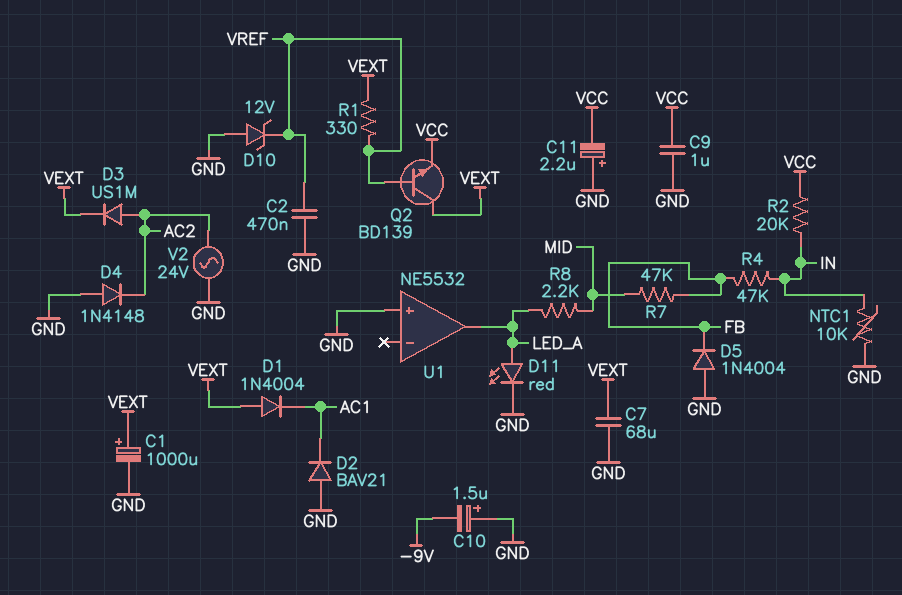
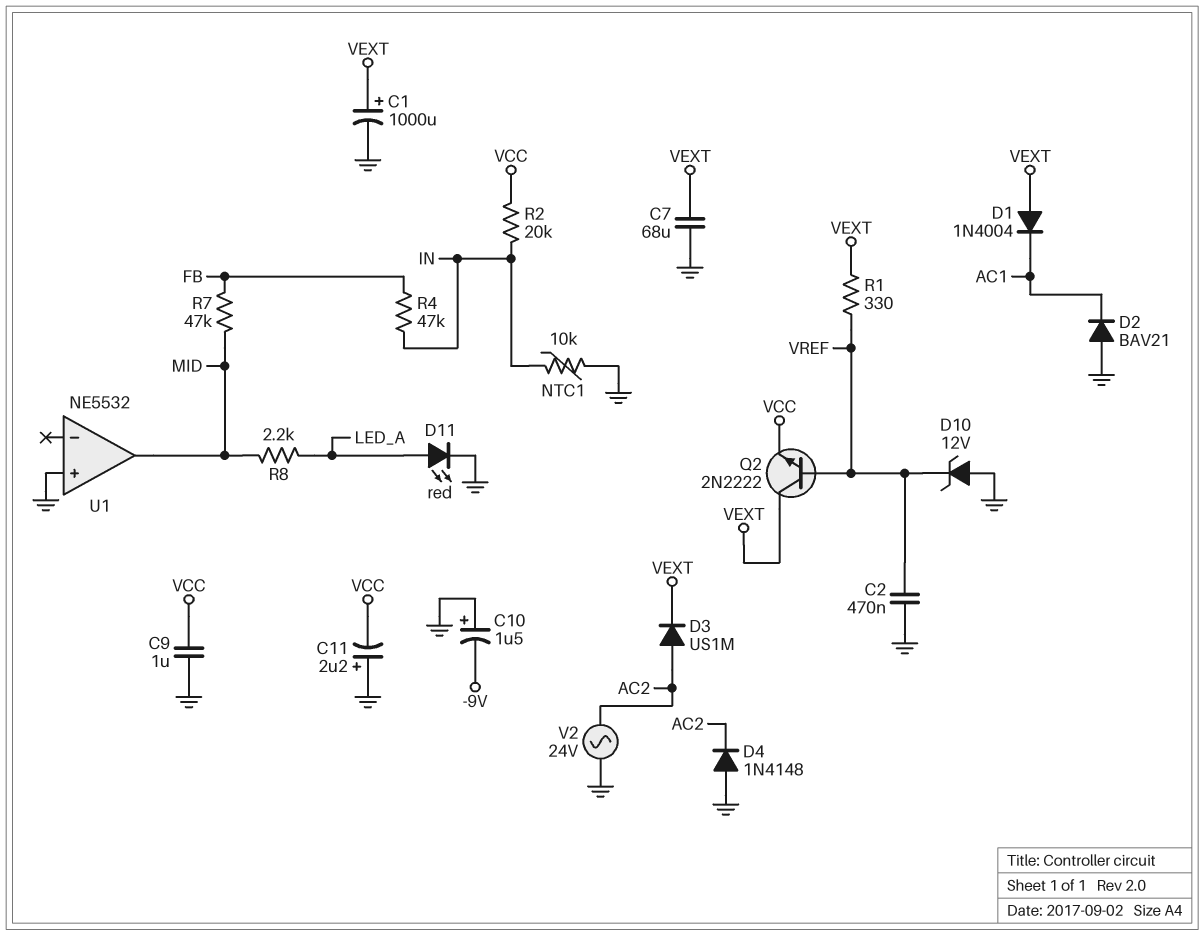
D5: diode 1N4004 (A GND, K FB) -> none
Q2: NPN BD139 (B VREF, C VEXT, E VCC) -> NPN 2N2222 (B VREF, C VEXT, E VCC)
U1 pin out: LED_A -> MID

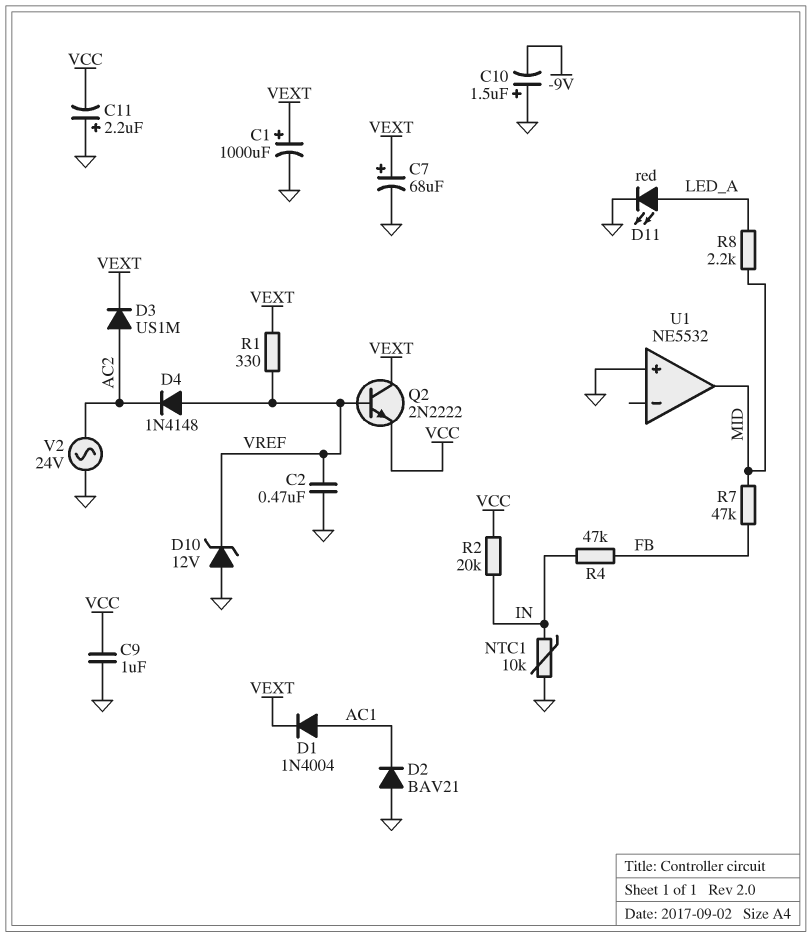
C7: 68uF (GND, VEXT) -> 68uF (plus VEXT, minus GND)
D1: diode 1N4004 (A VEXT, K AC1) -> diode 1N4004 (A AC1, K VEXT)
D4: diode 1N4148 (A GND, K AC2) -> diode 1N4148 (A VREF, K AC2)

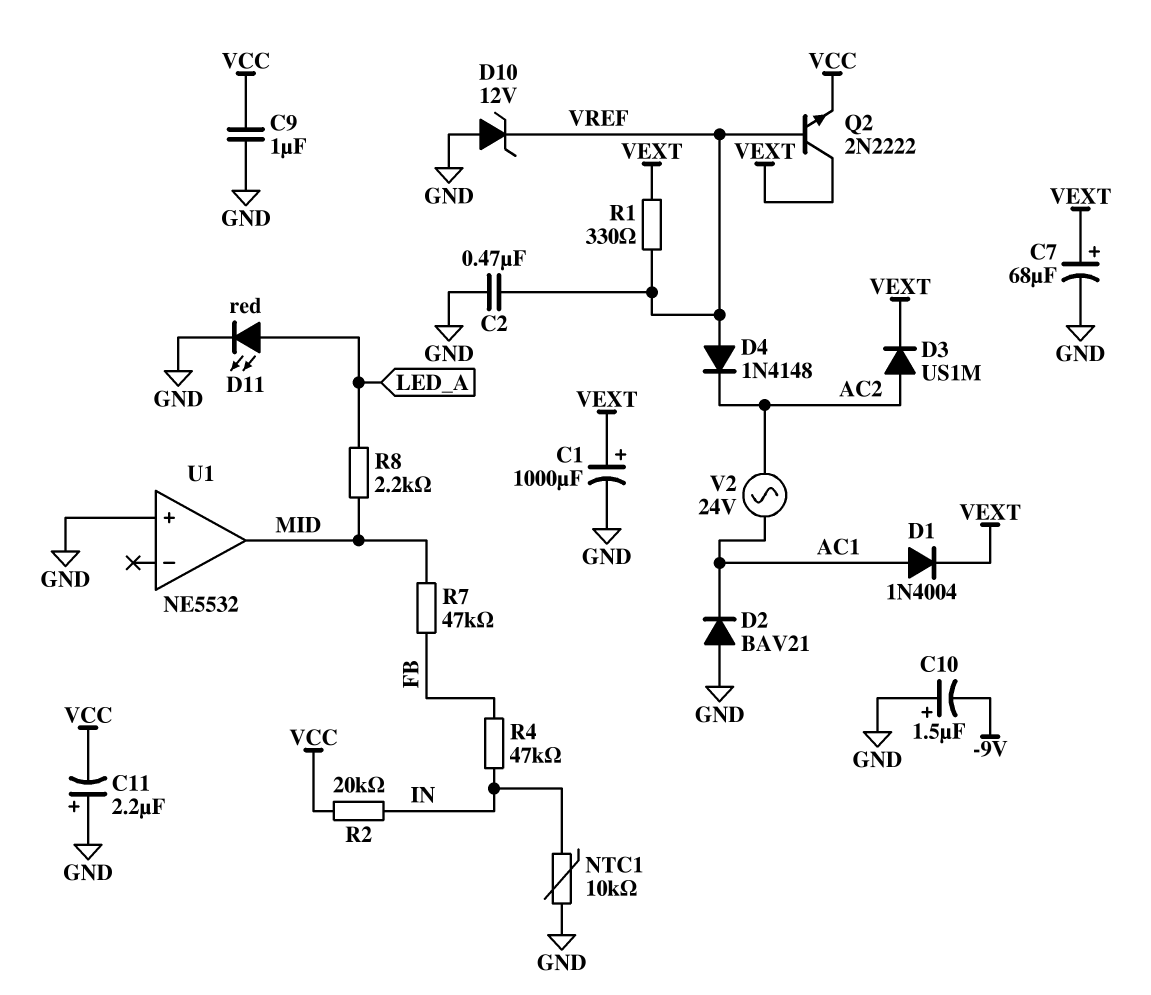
V2: AC 24V (AC2, GND) -> AC 24V (AC1, AC2)

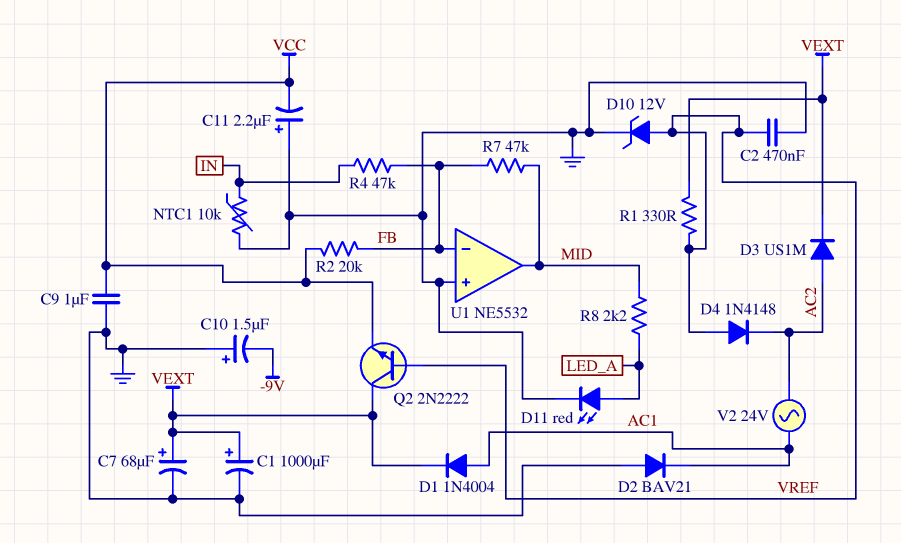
D10: zener 12V (A GND, K VREF) -> zener 12V (A VREF, K GND)
R2: 20k (IN, VCC) -> 20k (FB, VCC)
U1 pin in-: none -> FB

